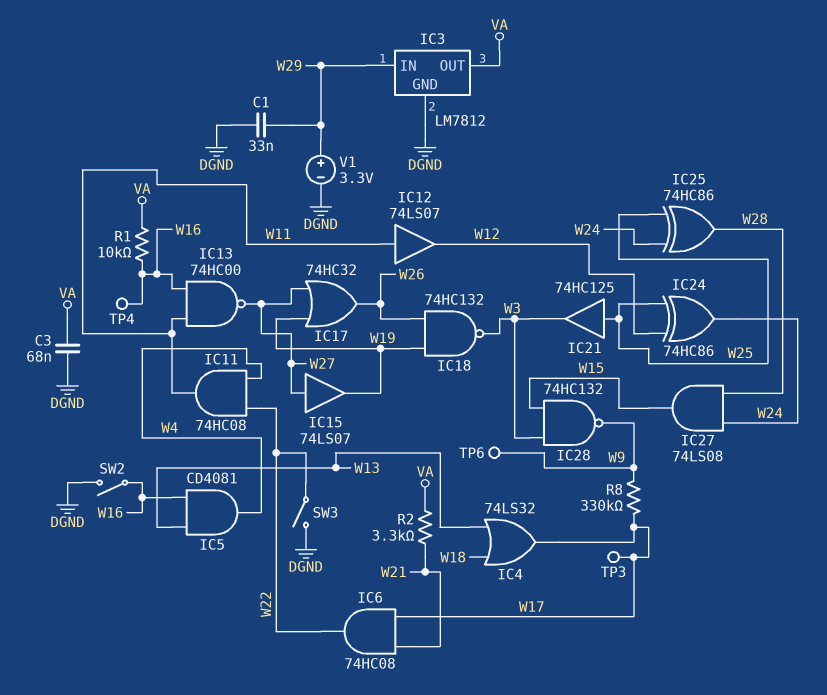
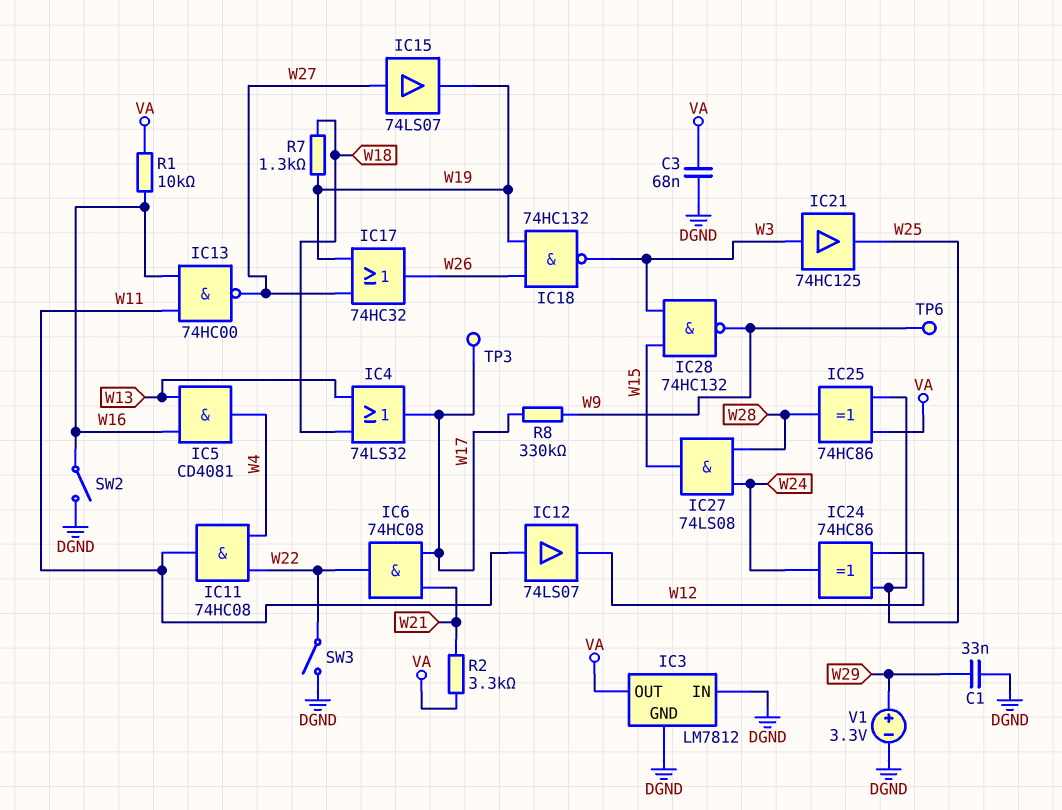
IC3 pin IN: W29 -> DGND
IC21: buffer 74HC125 (in W25, out W3) -> buffer 74HC125 (in W3, out W25)
IC25: XOR 74HC86 (in W24, in W25, out W28) -> XOR 74HC86 (in VA, in W25, out W28)
R7: none -> 1.3k (W18, W19)
TP4: test point (W16) -> none

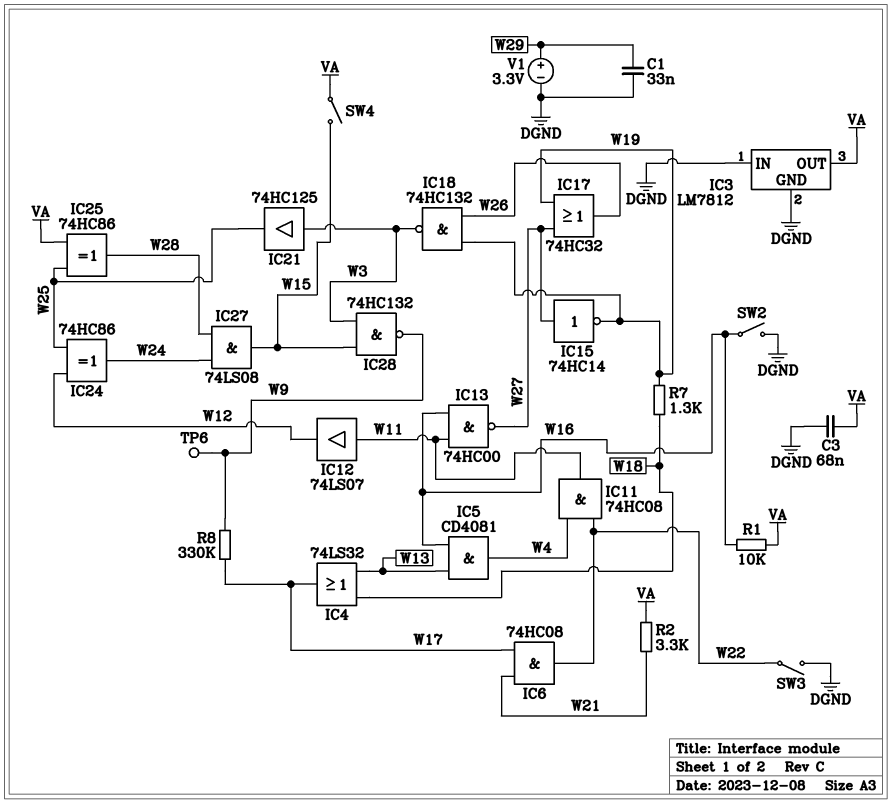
IC15: buffer 74LS07 (in W27, out W19) -> NOT 74HC14 (in W27, out W19)
SW4: none -> switch (VA, W15)
TP3: test point (W17) -> none

